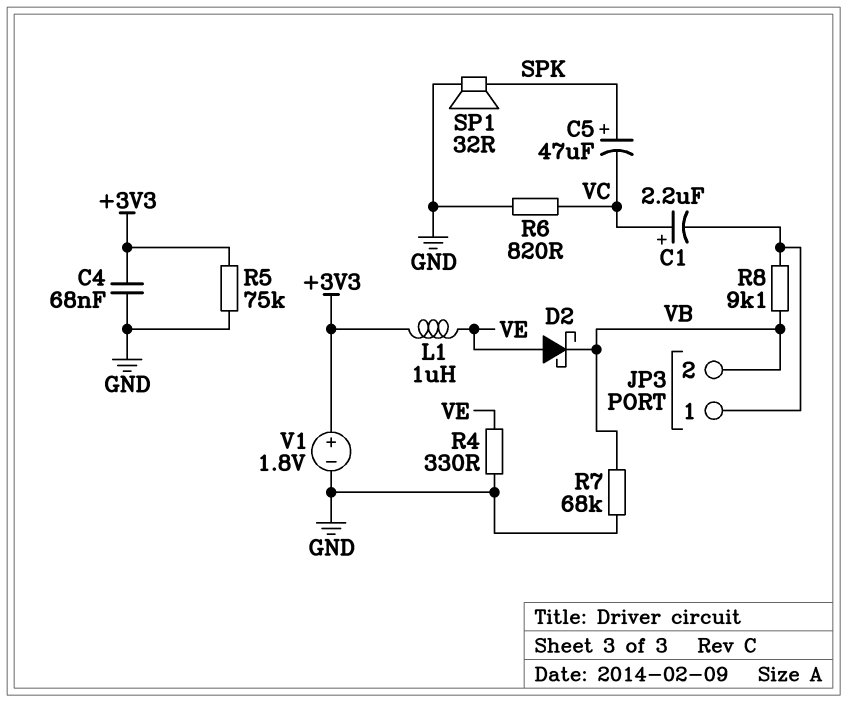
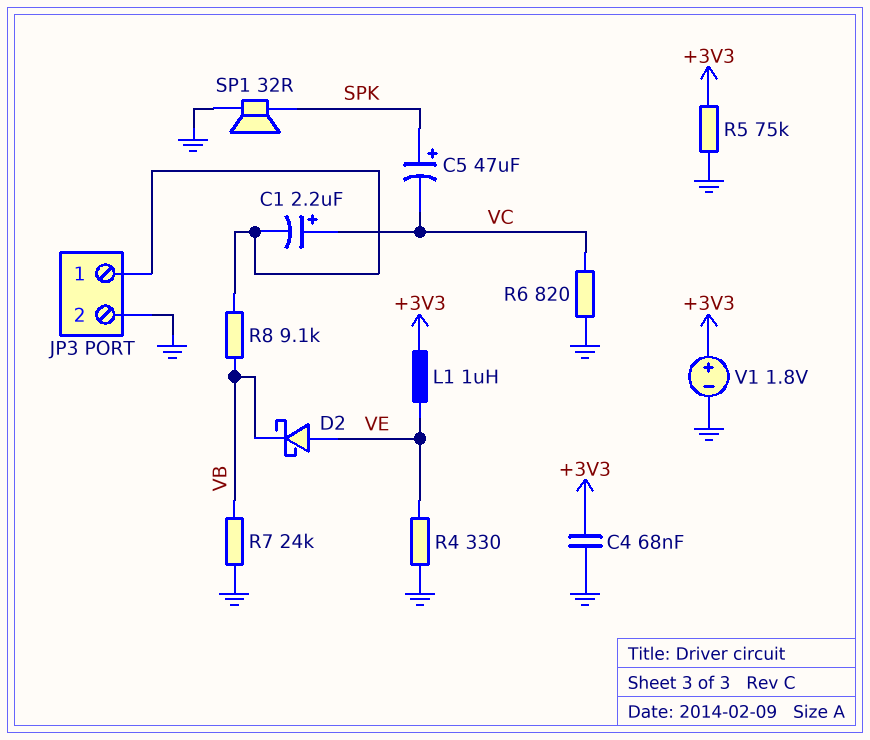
JP3 pin 2: VB -> GND
R7: 68k (GND, VB) -> 24k (GND, VB)

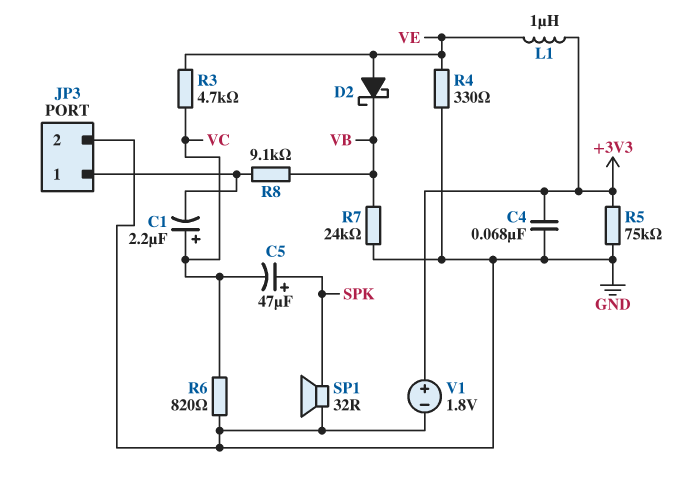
R3: none -> 4.7k (VC, VE)

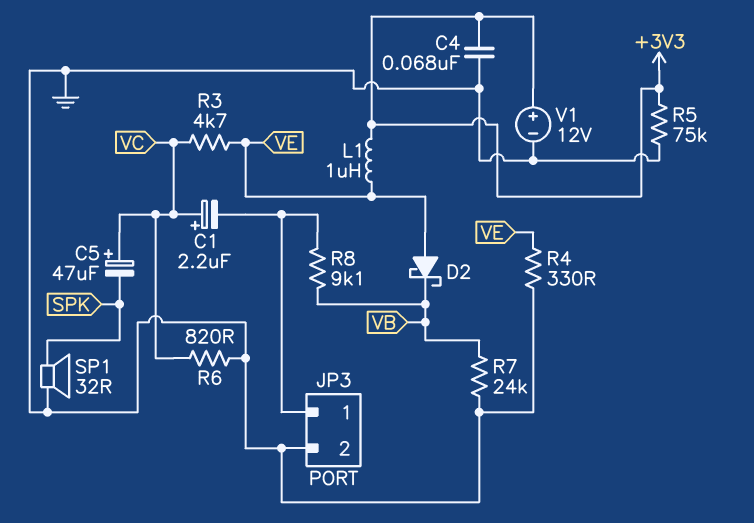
C5: 47uF (plus SPK, minus VC) -> 47uF (plus VC, minus SPK)
V1: 1.8V (plus +3V3, minus GND) -> 12V (plus +3V3, minus GND)

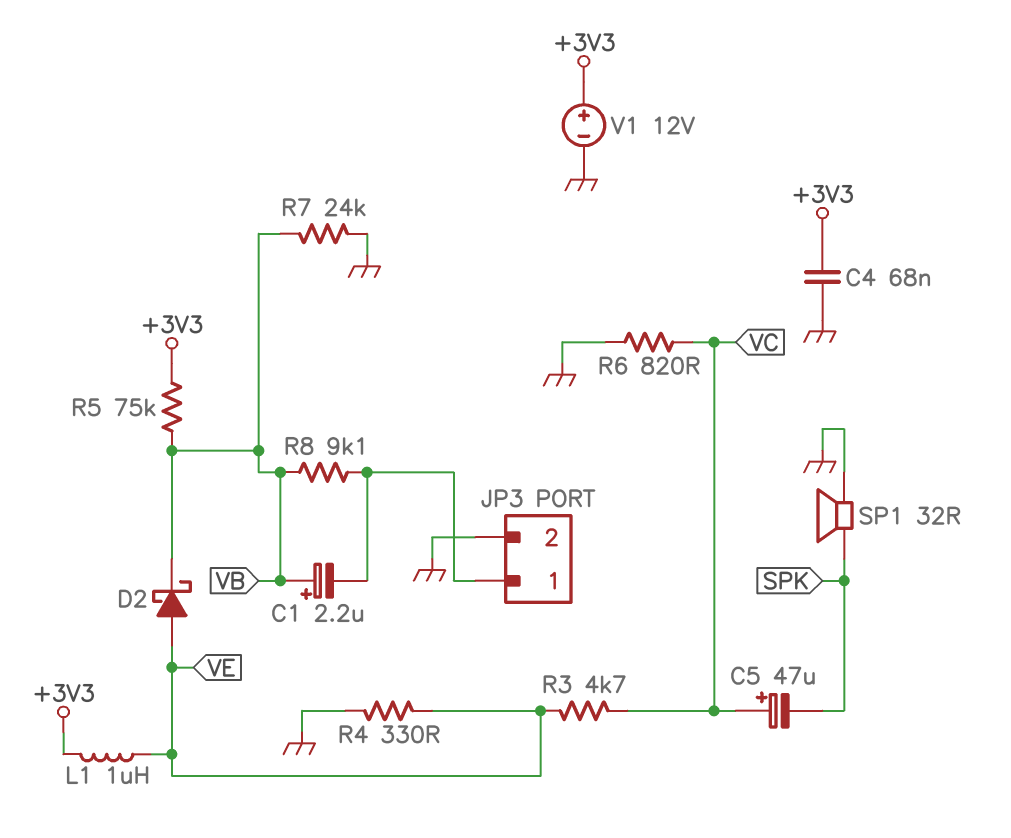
C1: 2.2uF (plus VC, minus JP3/1) -> 2.2uF (plus VB, minus JP3/1)
R5: 75k (+3V3, GND) -> 75k (+3V3, VB)

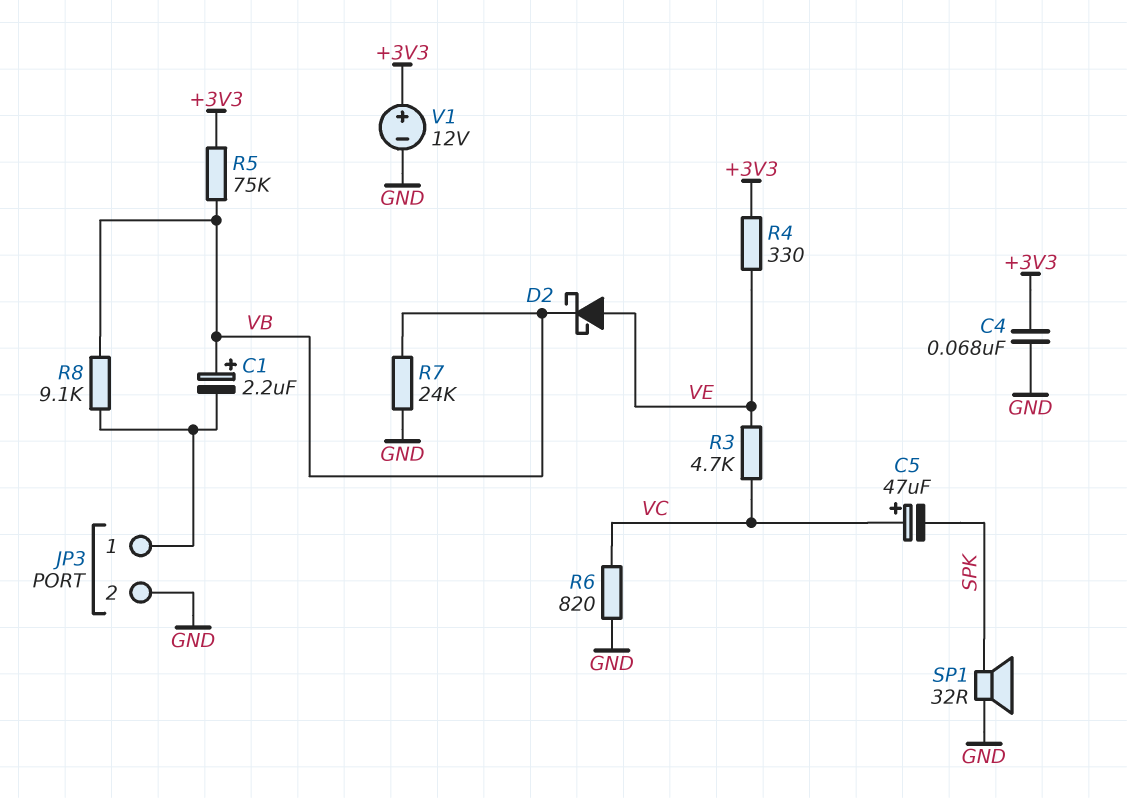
L1: 1uH (+3V3, VE) -> none
R4: 330 (GND, VE) -> 330 (+3V3, VE)

